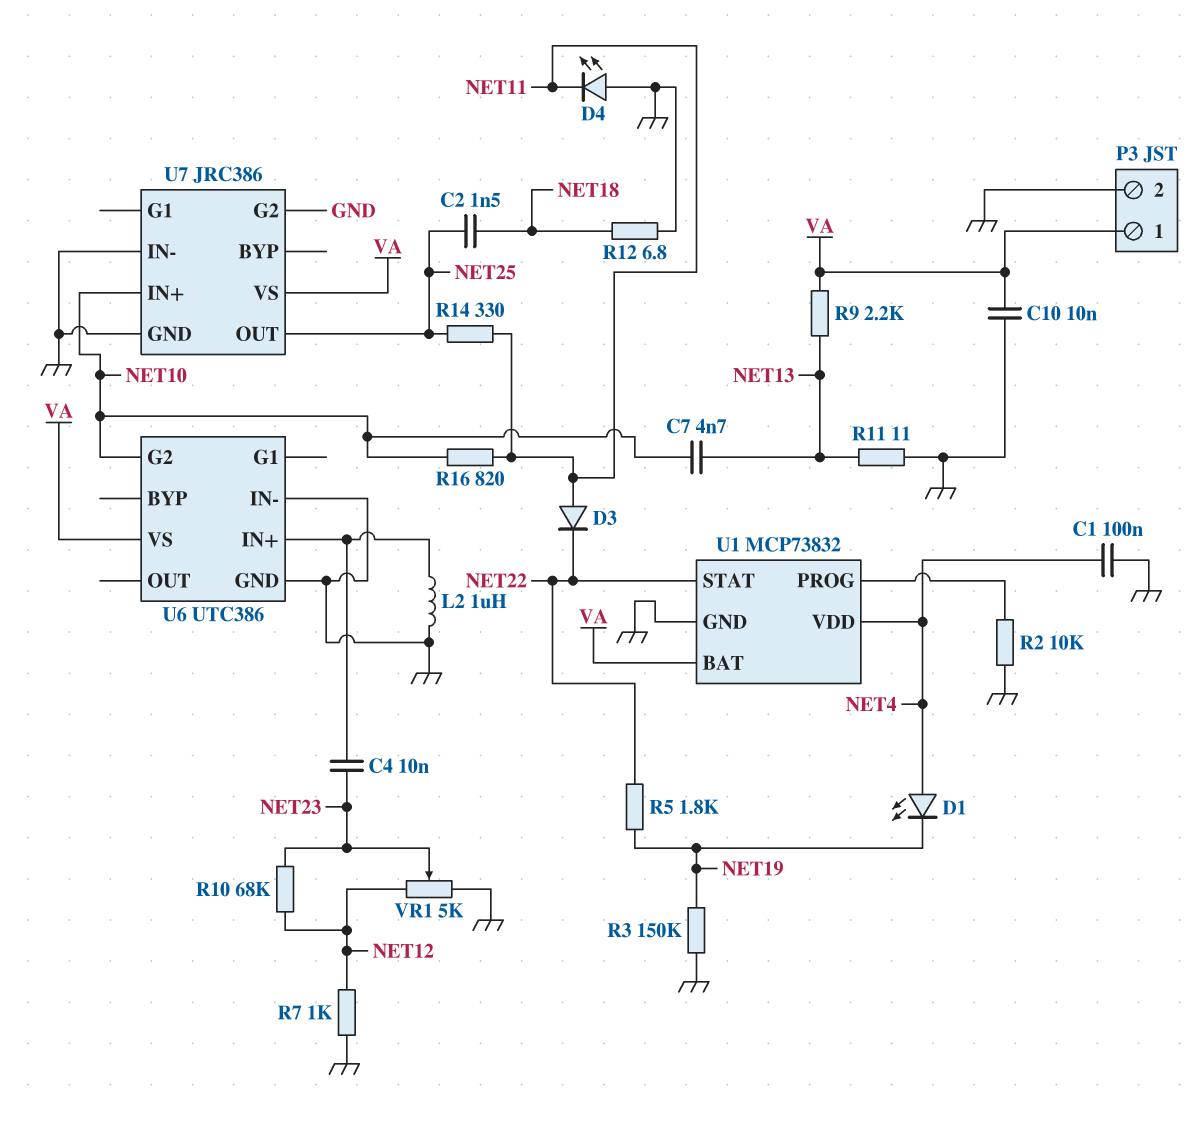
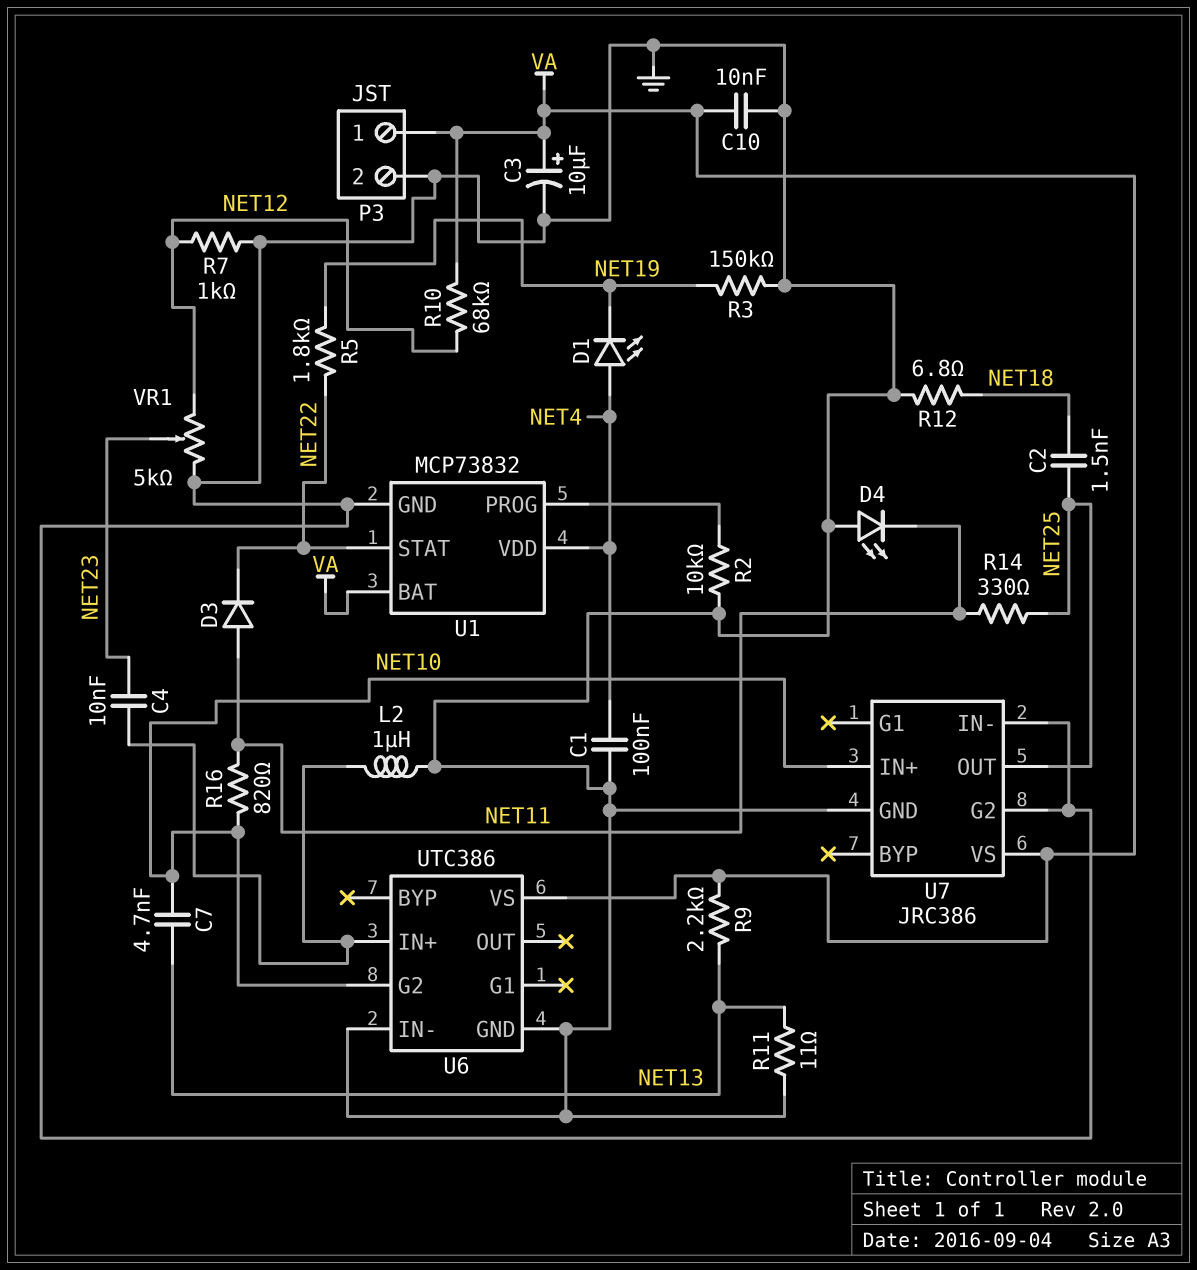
C3: none -> 10uF (plus VA, minus GND)
R10: 68k (NET12, NET23) -> 68k (NET12, VA)

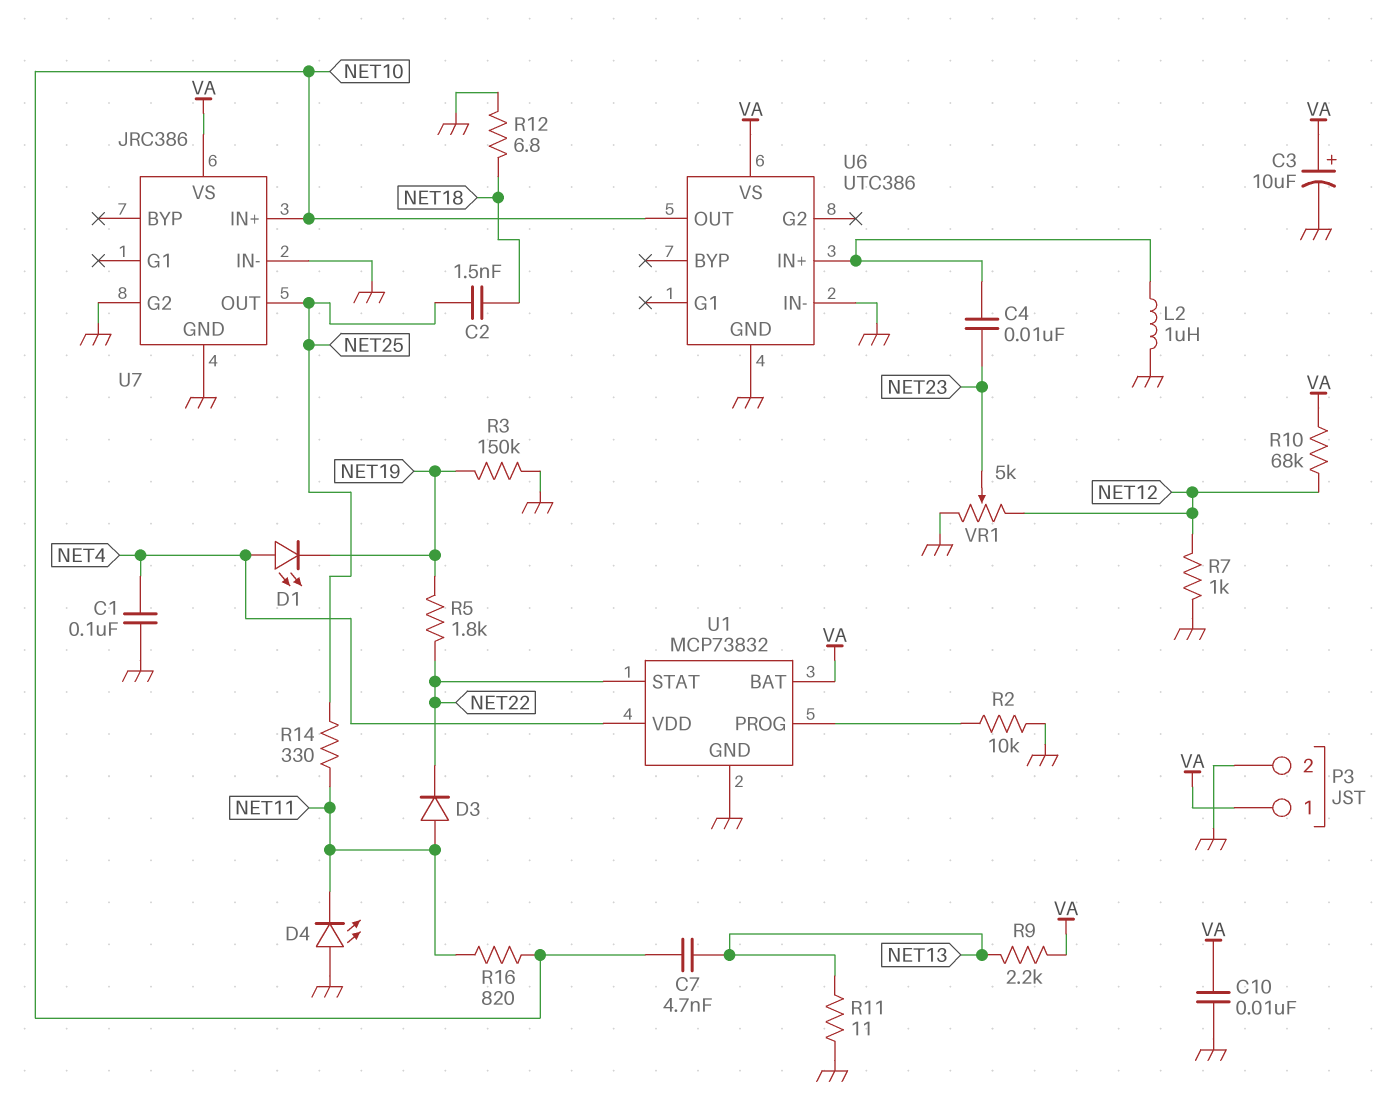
U6 pin G2: NET10 -> none
U6 pin OUT: none -> NET10

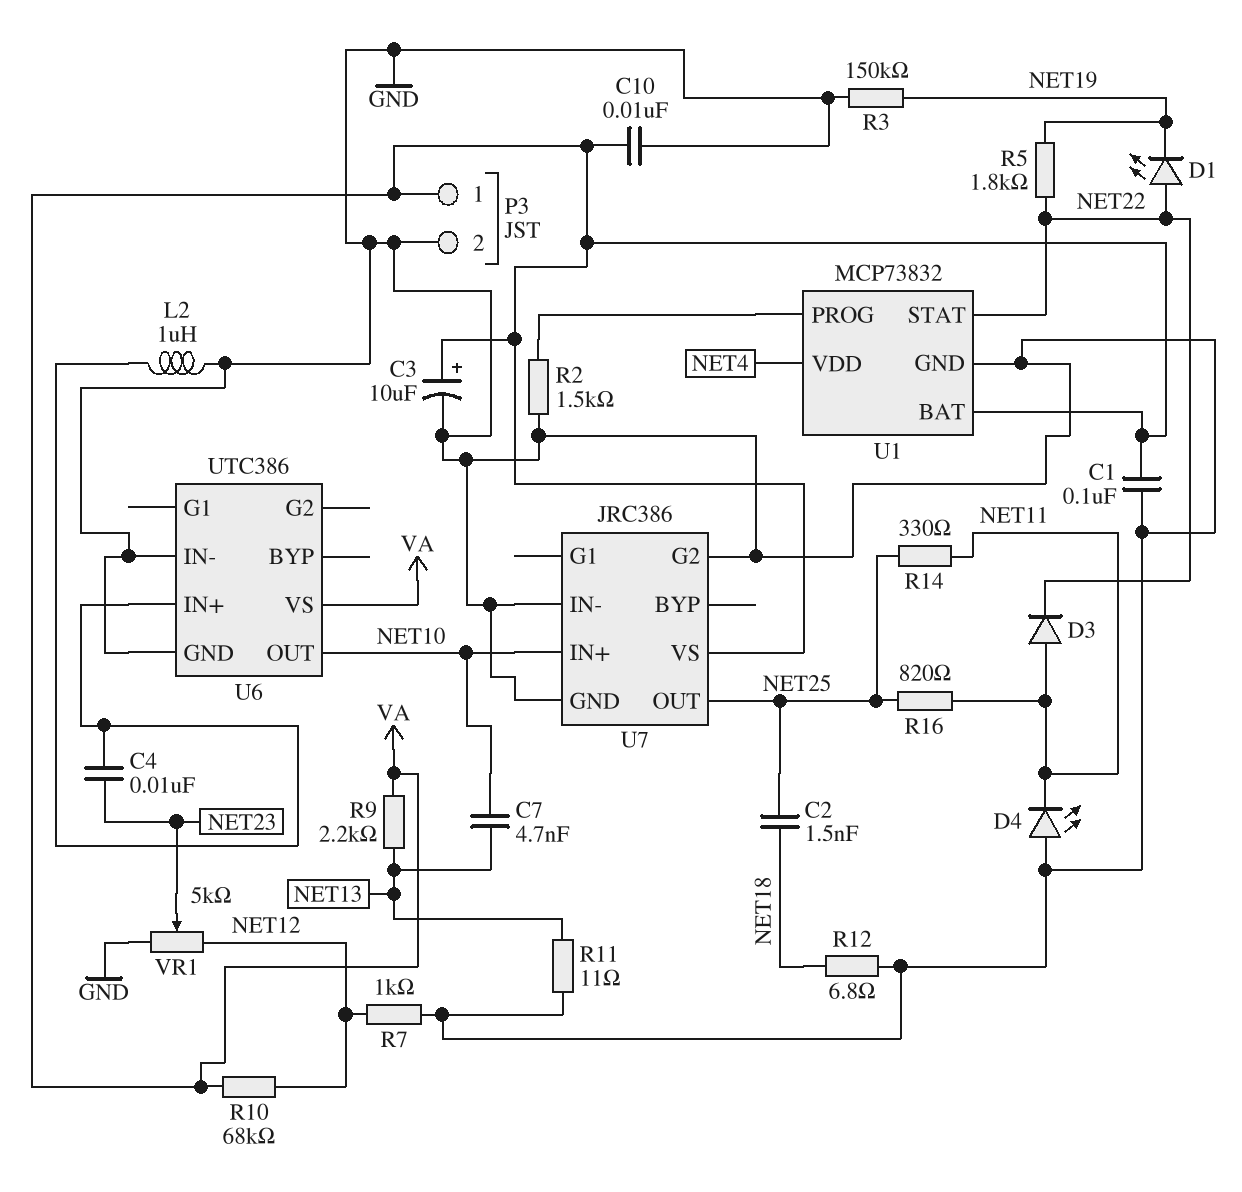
C1: 100nF (GND, NET4) -> 100nF (GND, VA)
D1: LED (A NET4, K NET19) -> LED (A NET22, K NET19)
R2: 10k (GND, U1/PROG) -> 1.5k (GND, U1/PROG)
R16: 820 (NET10, NET11) -> 820 (NET11, NET25)

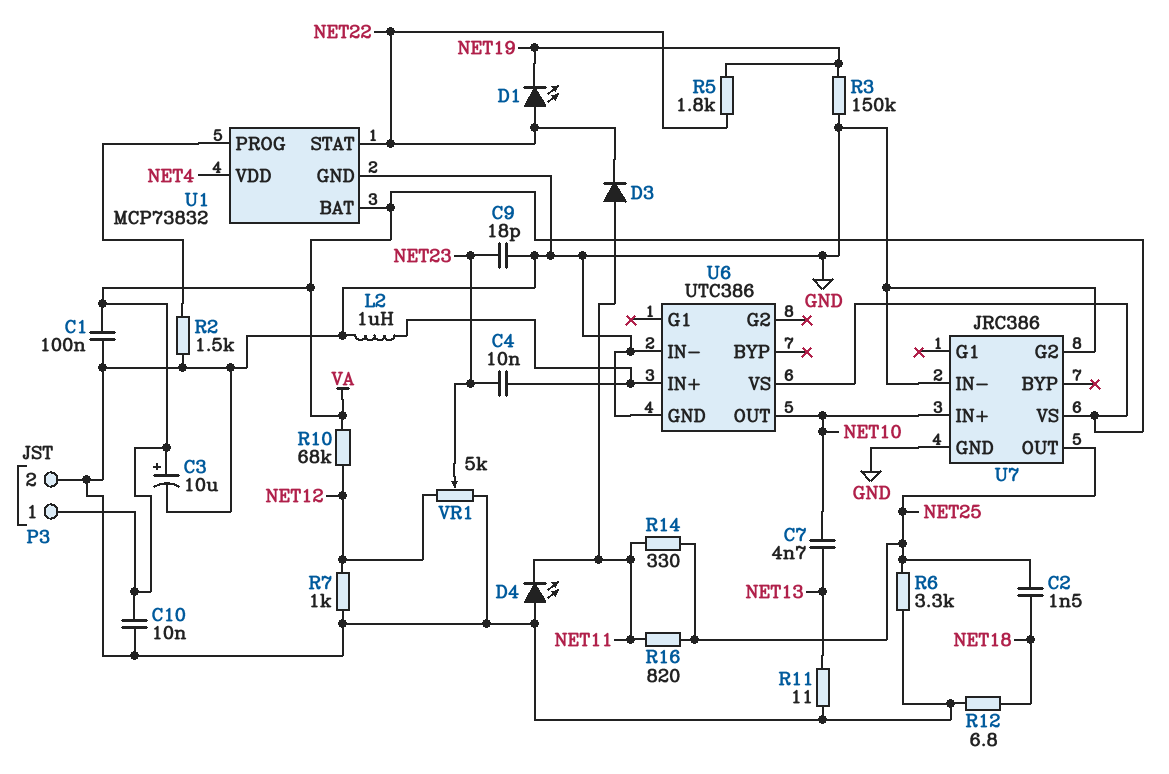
C9: none -> 18pF (GND, NET23)
R6: none -> 3.3k (GND, NET25)
R9: 2.2k (NET13, VA) -> none

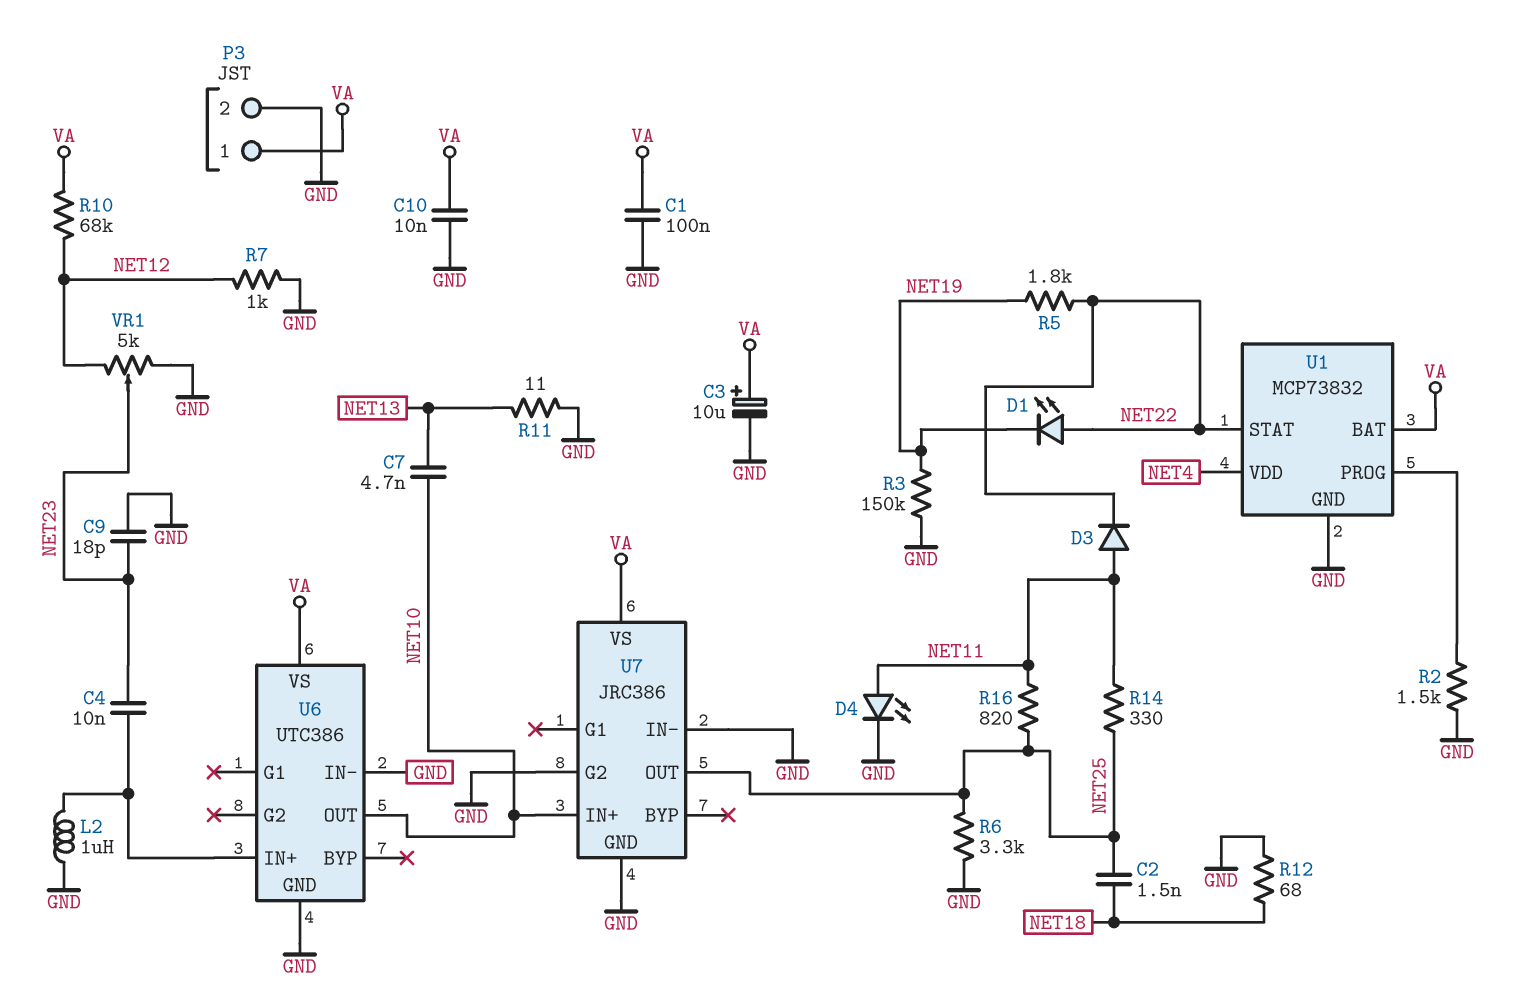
D4: LED (A GND, K NET11) -> LED (A NET11, K GND)
R12: 6.8 (GND, NET18) -> 68 (GND, NET18)

